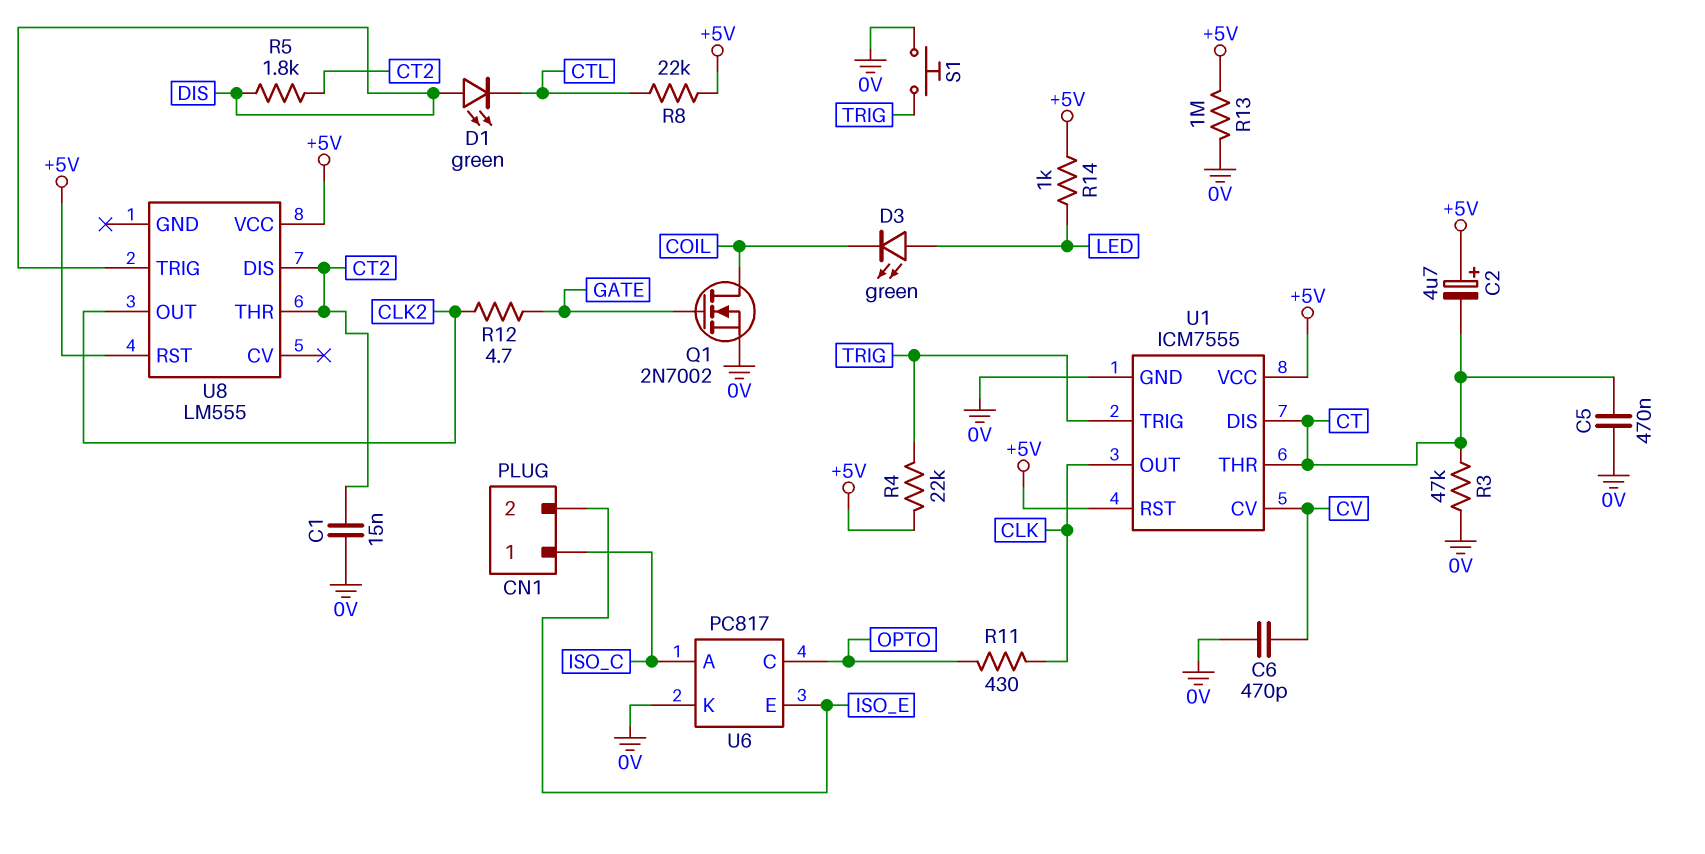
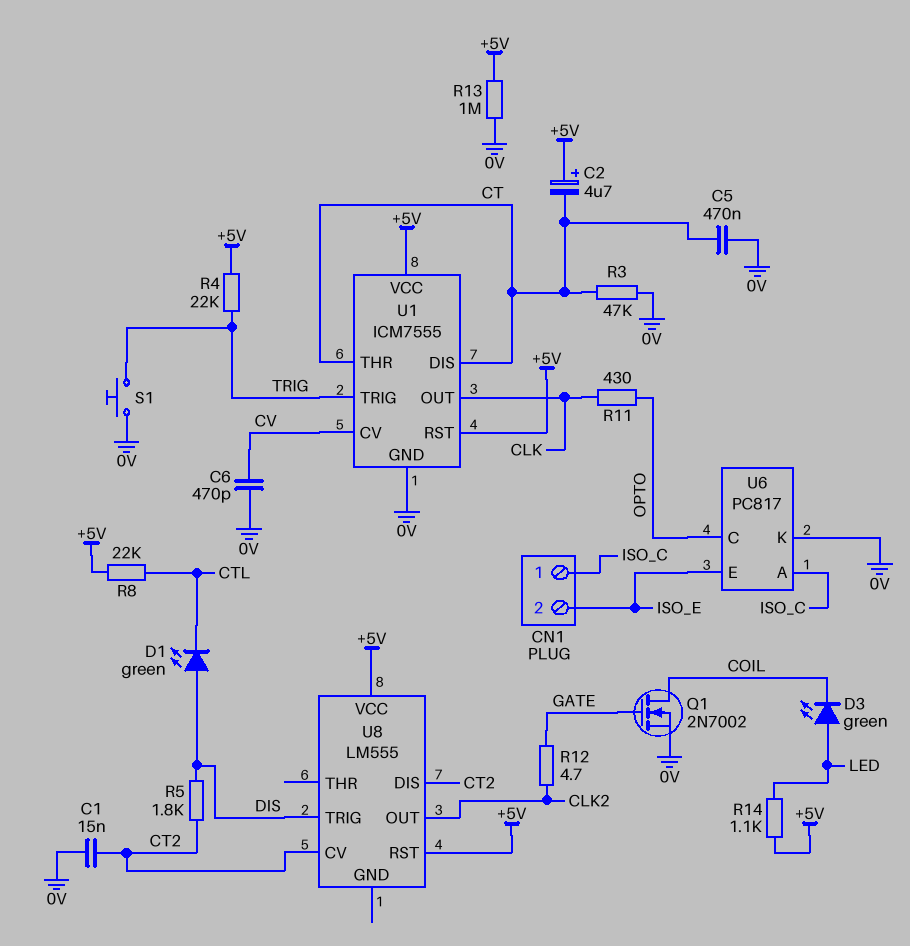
R14: 1k (+5V, LED) -> 1.1k (+5V, LED)
U8 pin CV: none -> CT2
U8 pin THR: CT2 -> none

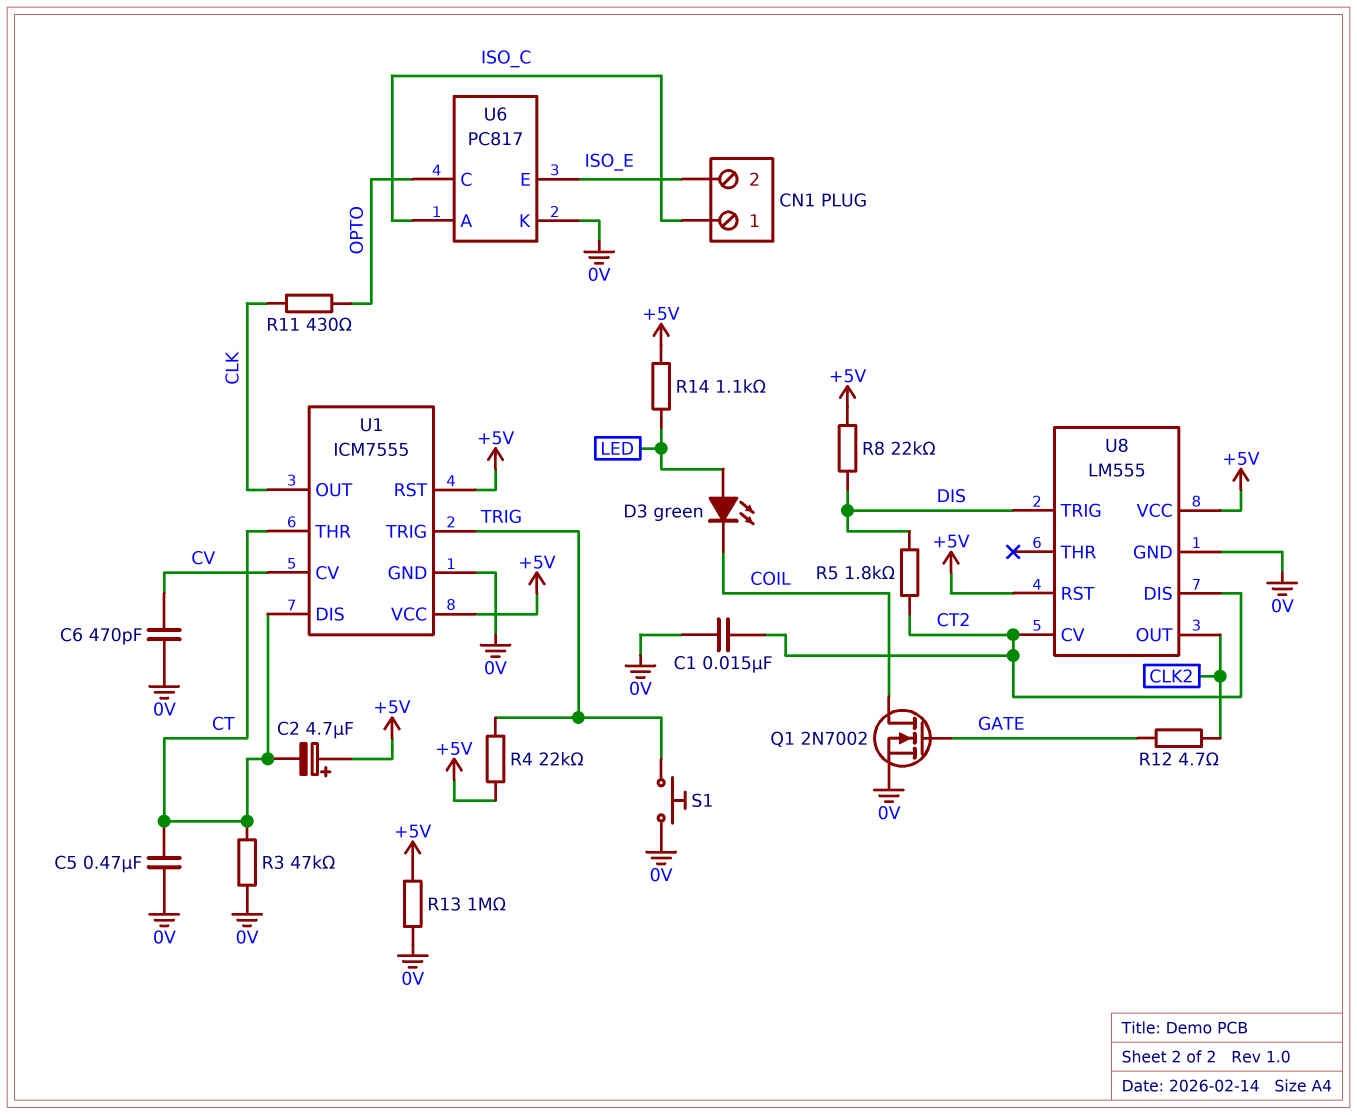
D1: LED green (A DIS, K CTL) -> none
R8: 22k (+5V, CTL) -> 22k (+5V, DIS)
U8 pin GND: none -> 0V

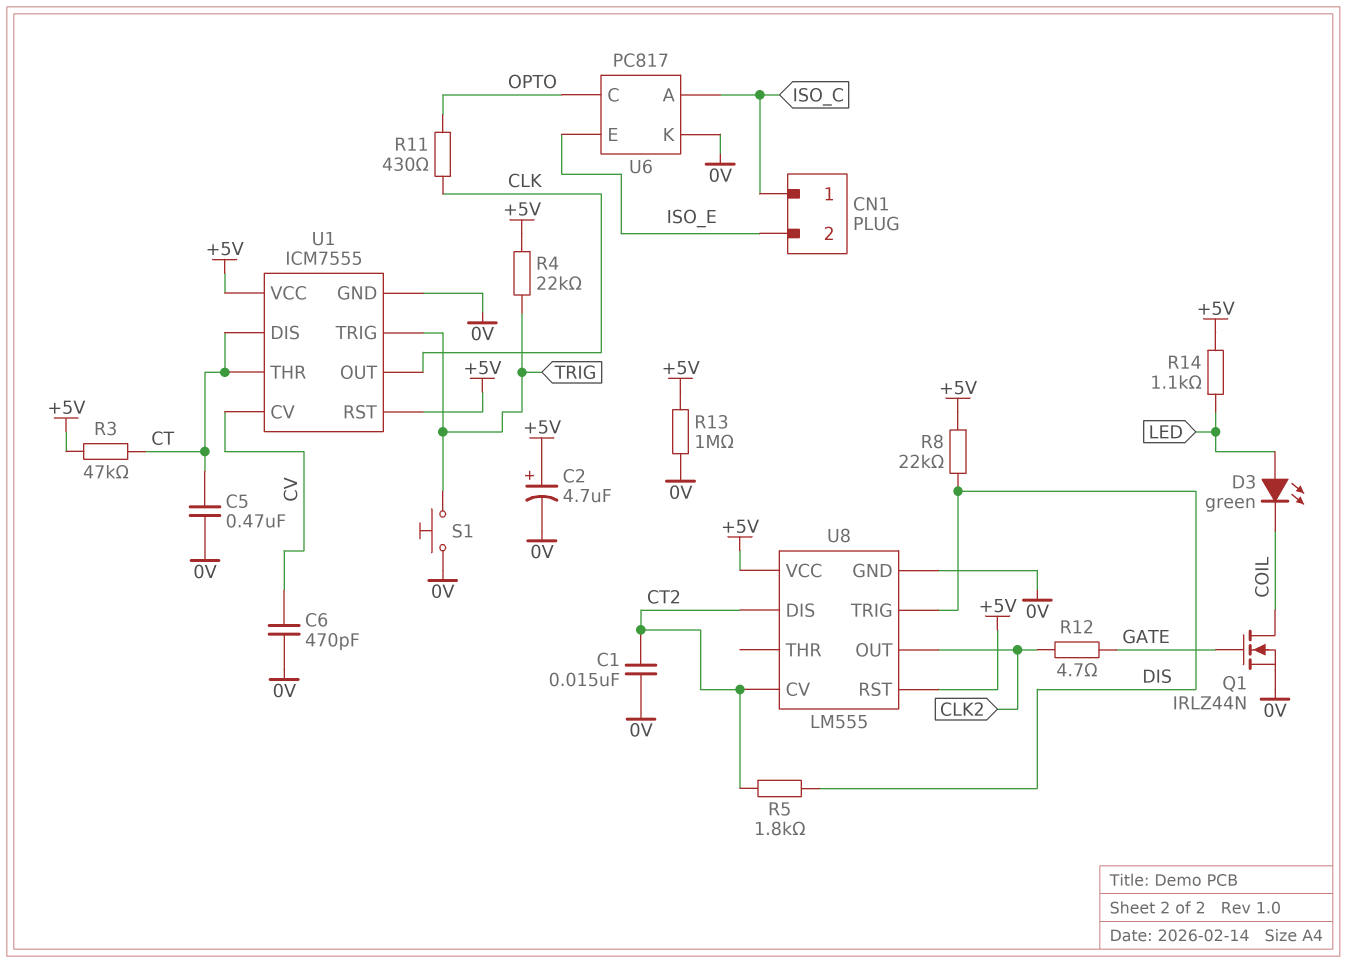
C2: 4.7uF (plus +5V, minus CT) -> 4.7uF (plus +5V, minus 0V)
Q1: NMOS 2N7002 (G GATE, D COIL, S 0V) -> NMOS IRLZ44N (G GATE, D COIL, S 0V)
R3: 47k (0V, CT) -> 47k (+5V, CT)

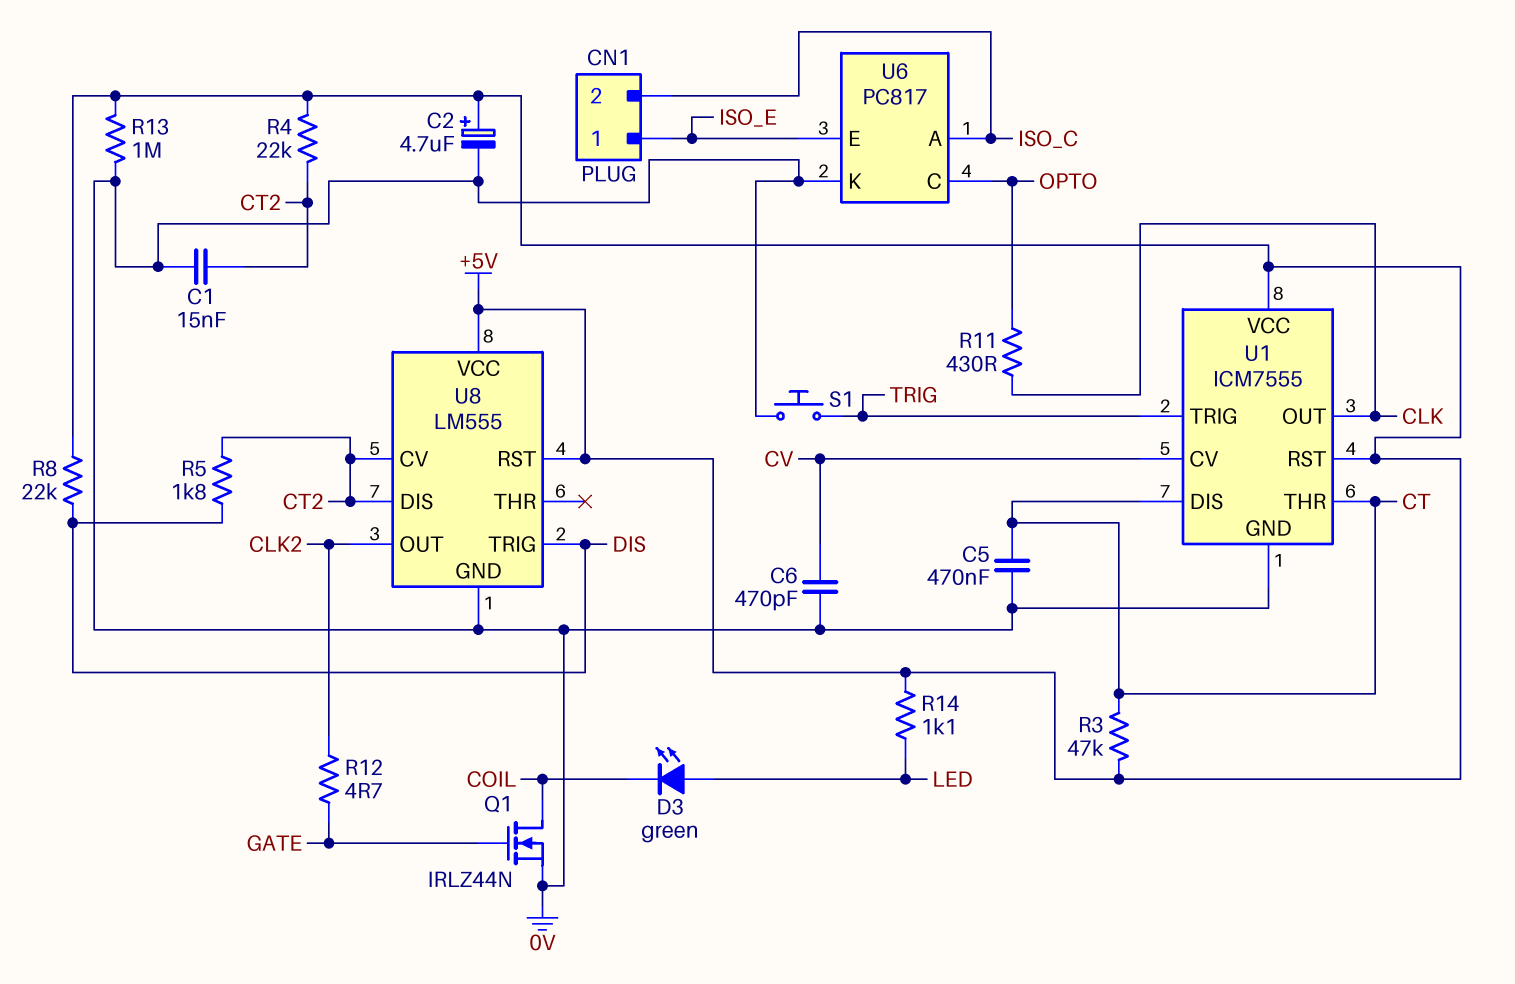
CN1 pin 1: ISO_C -> ISO_E
CN1 pin 2: ISO_E -> ISO_C
R4: 22k (+5V, TRIG) -> 22k (+5V, CT2)

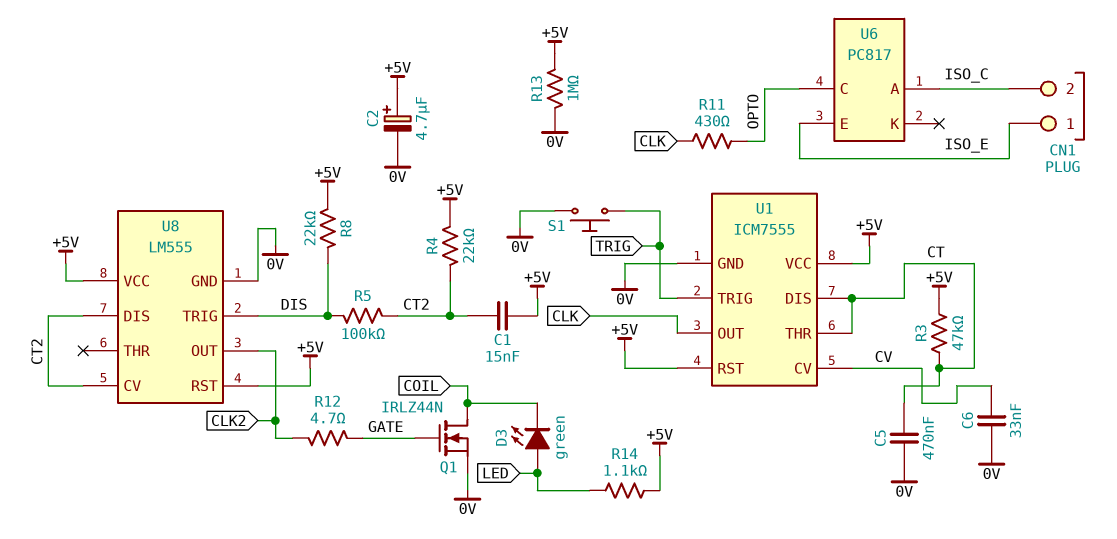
C1: 15nF (0V, CT2) -> 15nF (+5V, CT2)
C6: 470pF (0V, CV) -> 33nF (0V, CV)
R5: 1.8k (CT2, DIS) -> 100k (CT2, DIS)
U6 pin K: 0V -> none

